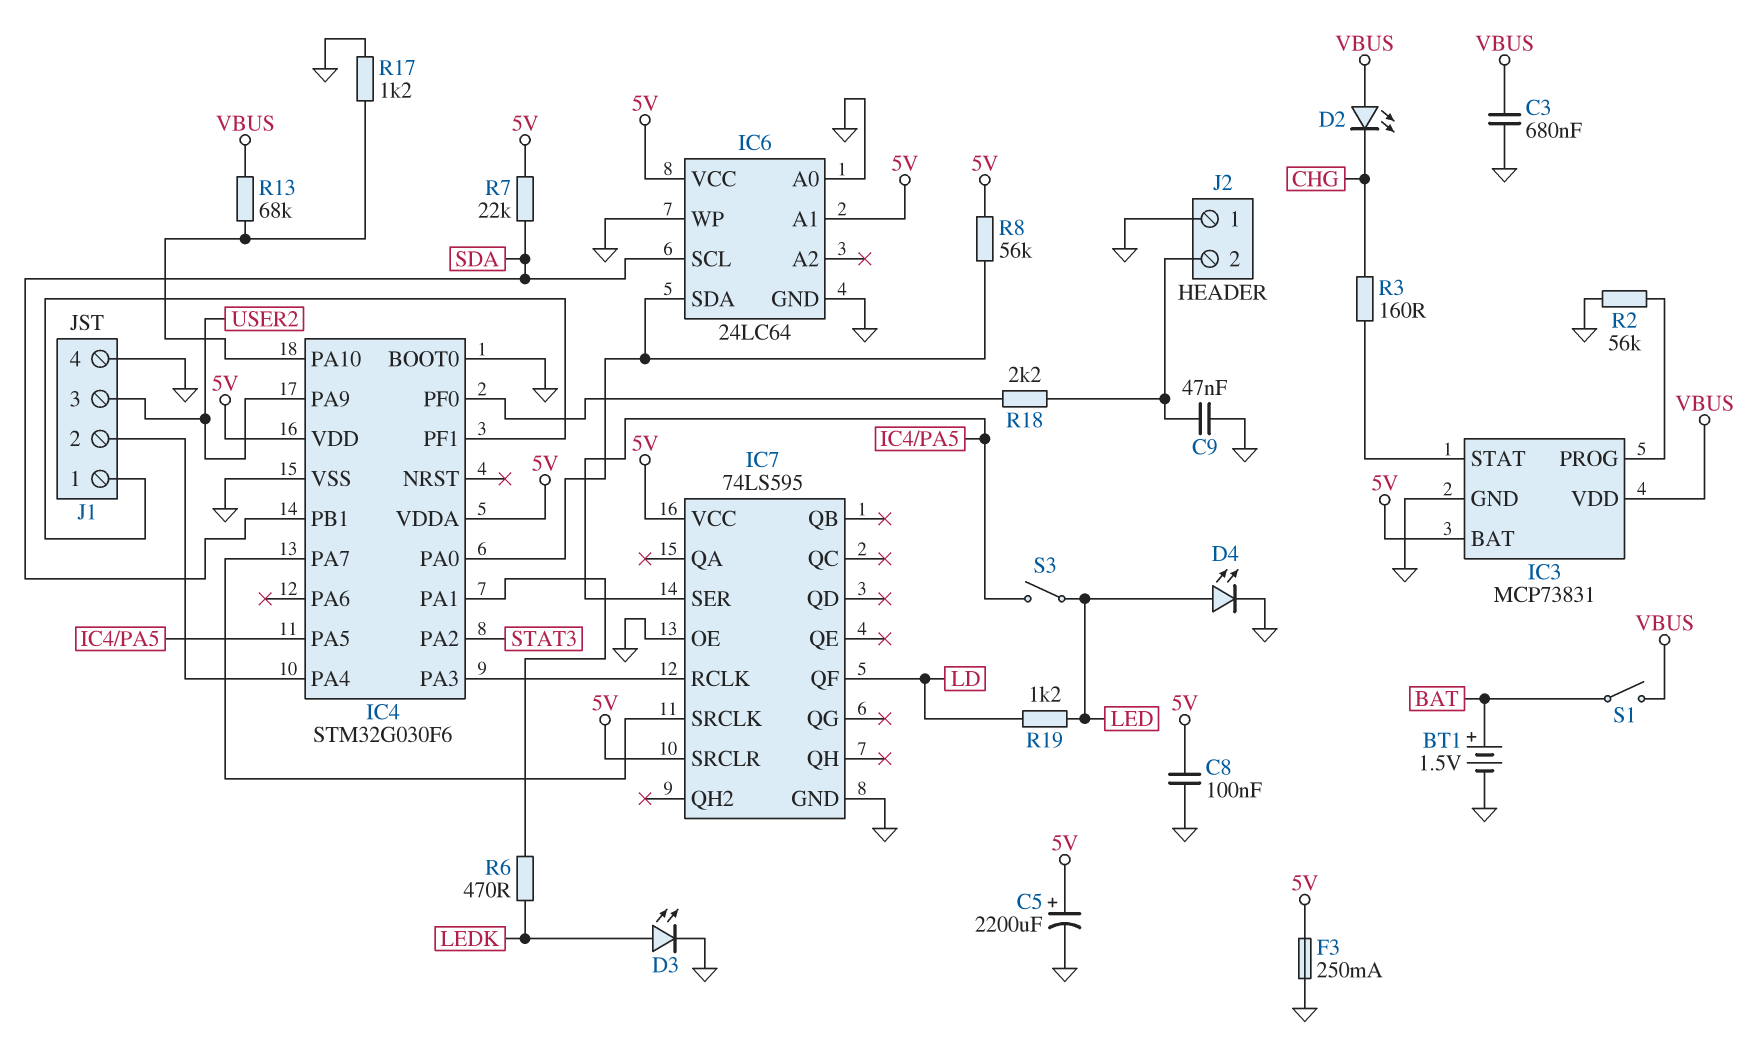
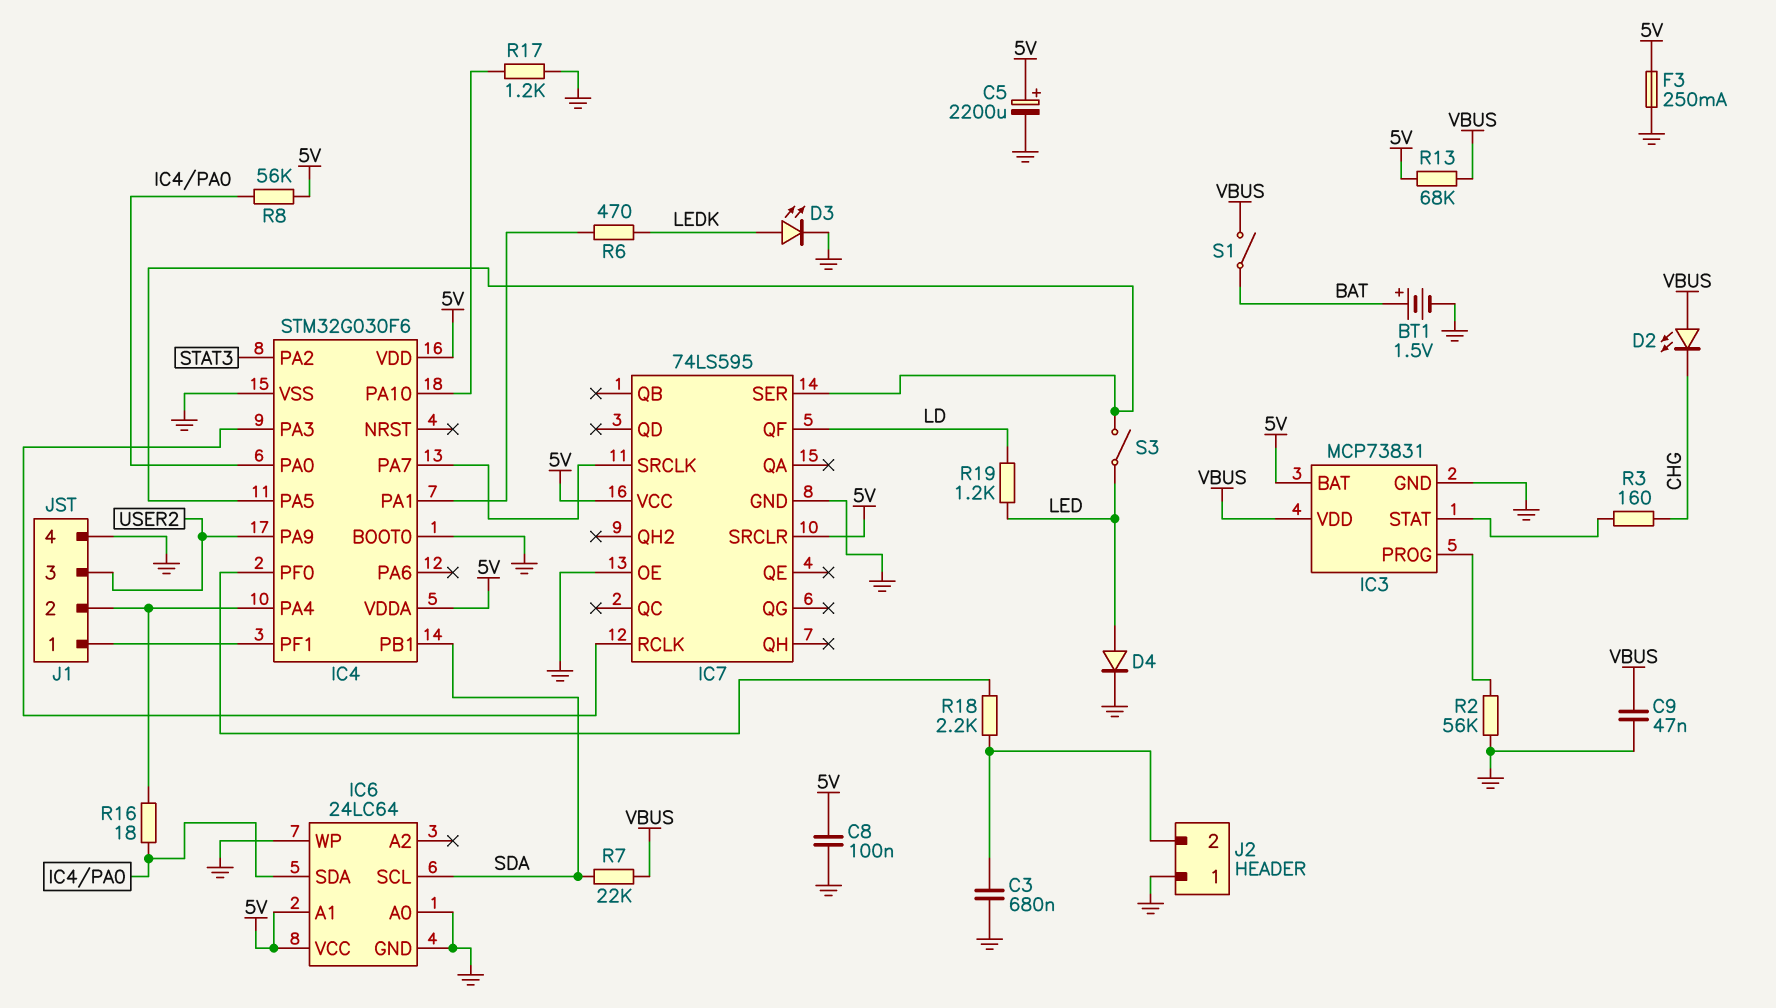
C3: 680nF (GND, VBUS) -> 680nF (GND, J2/2)
C9: 47nF (GND, J2/2) -> 47nF (GND, VBUS)
D4: LED (A LED, K GND) -> diode (A LED, K GND)
R7: 22k (5V, SDA) -> 22k (SDA, VBUS)
R13: 68k (IC4/PA10, VBUS) -> 68k (5V, VBUS)
R16: none -> 18 (IC4/PA0, IC4/PA4)

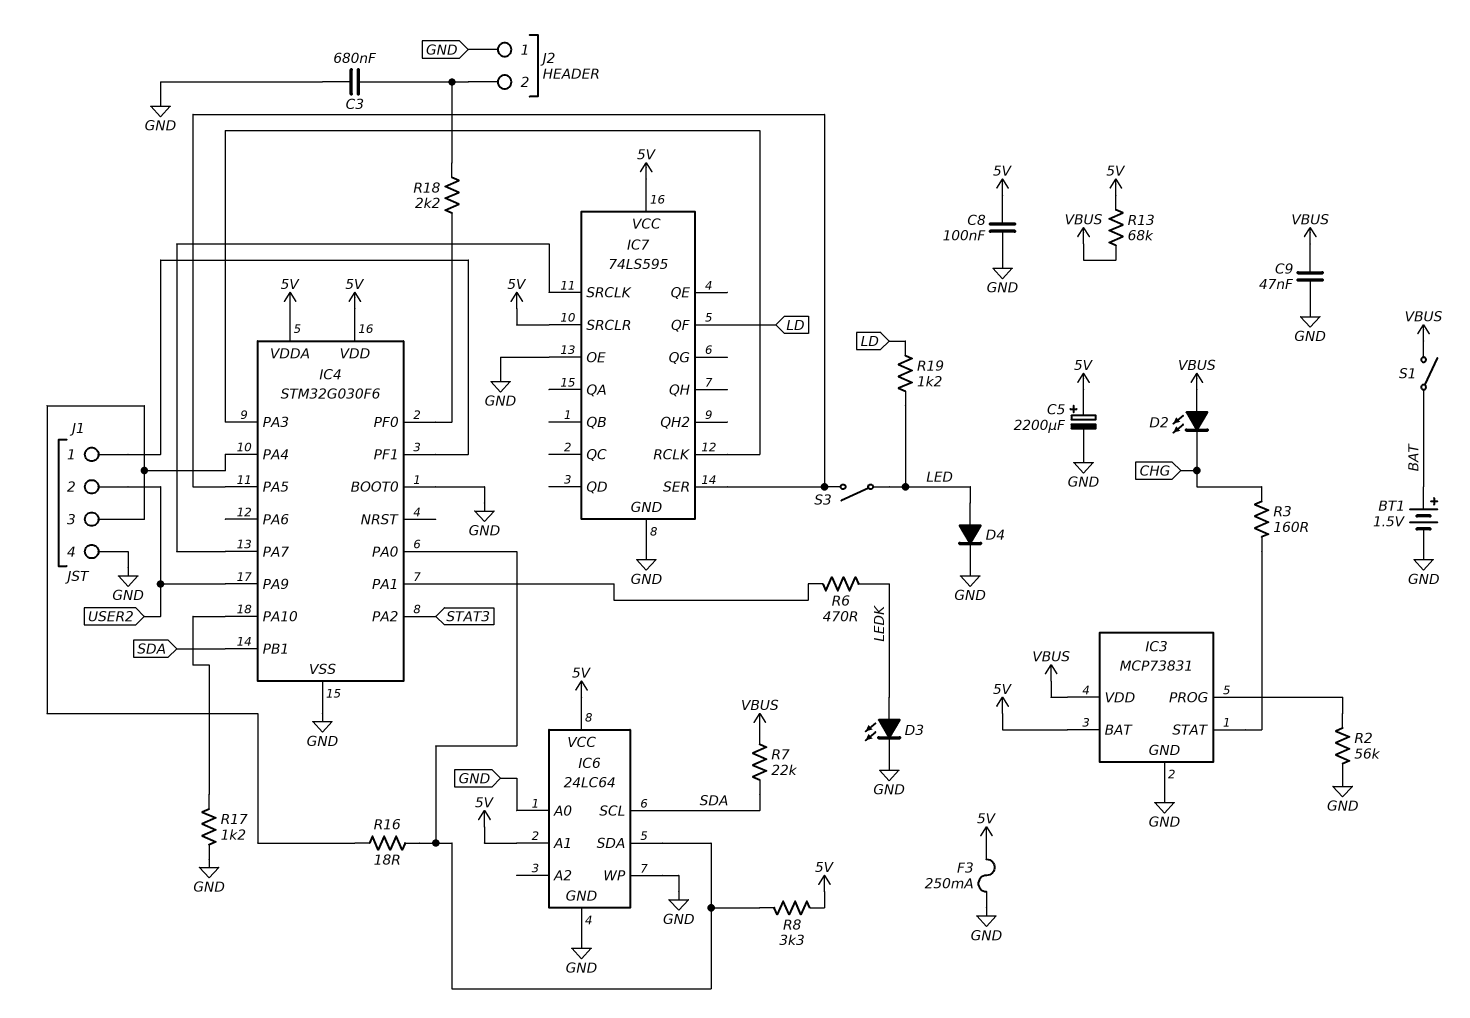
J1 pin 2: IC4/PA4 -> USER2
J1 pin 3: USER2 -> IC4/PA4
R8: 56k (5V, IC4/PA0) -> 3.3k (5V, IC4/PA0)

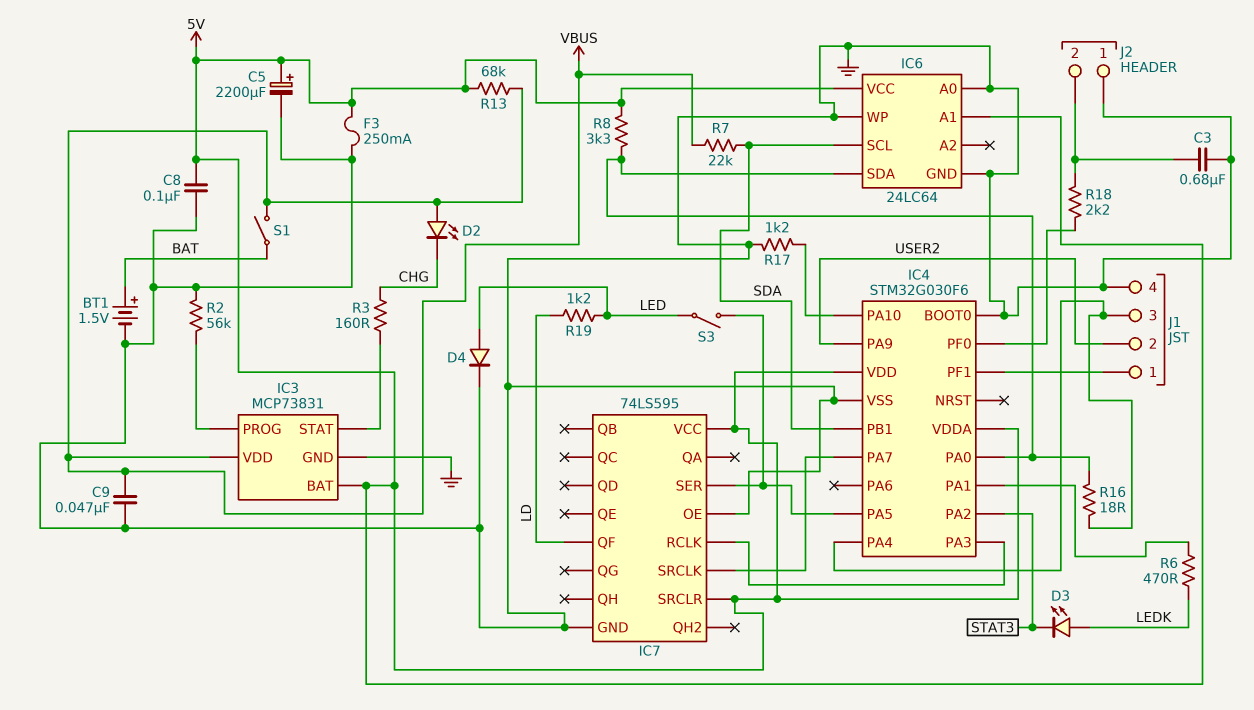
D3: LED (A LEDK, K GND) -> LED (A LEDK, K STAT3)

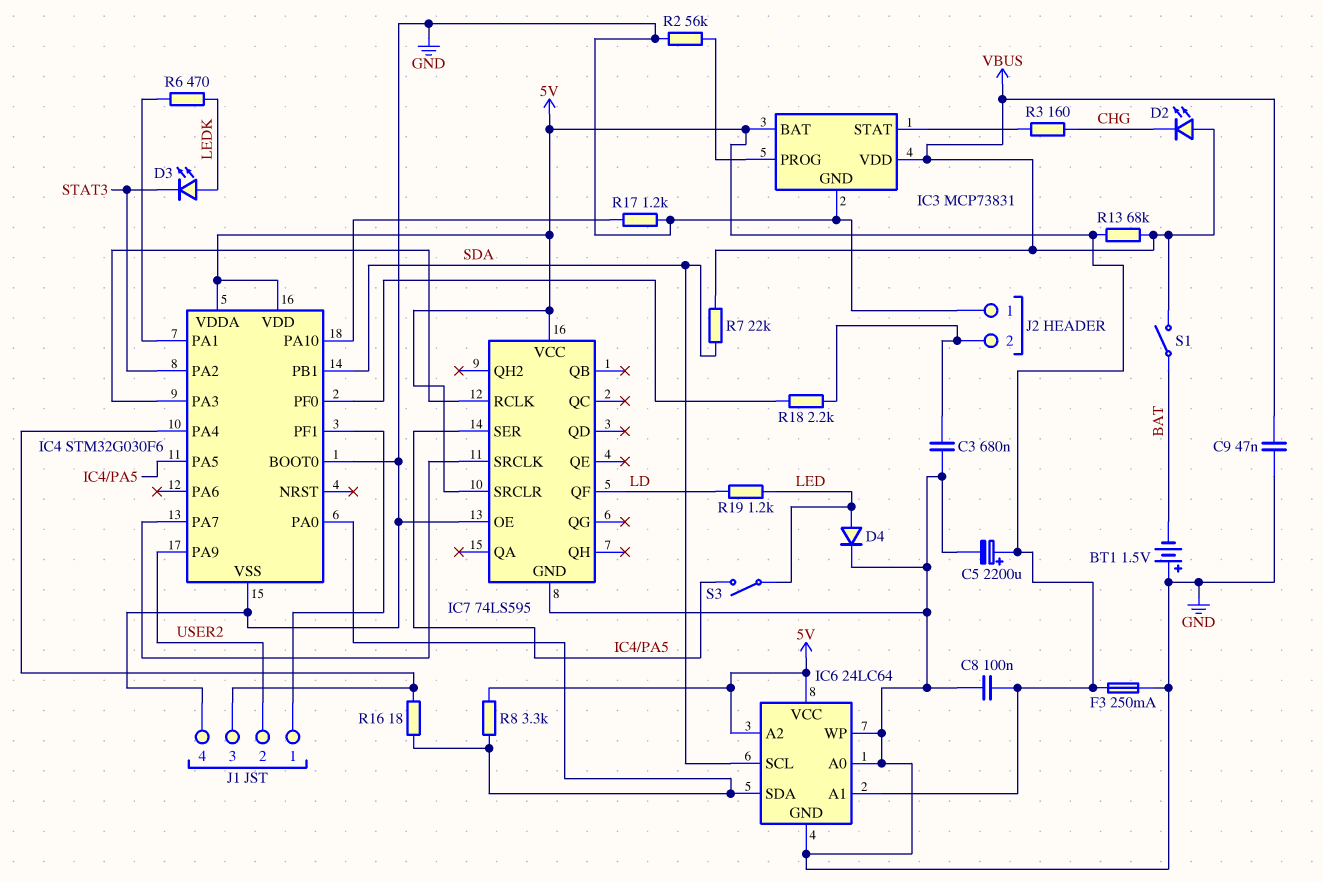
BT1: 1.5V (plus BAT, minus GND) -> 1.5V (plus GND, minus BAT)
IC6 pin A2: none -> 5V

